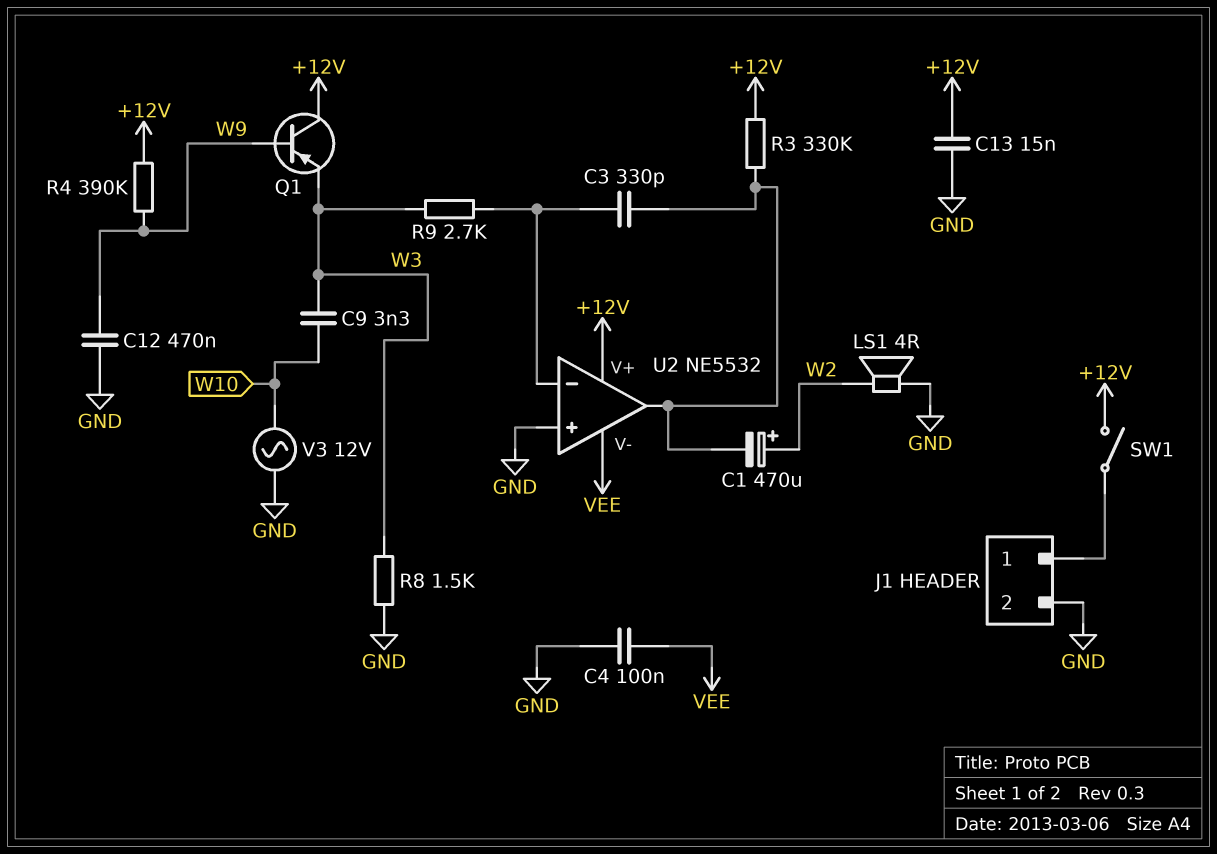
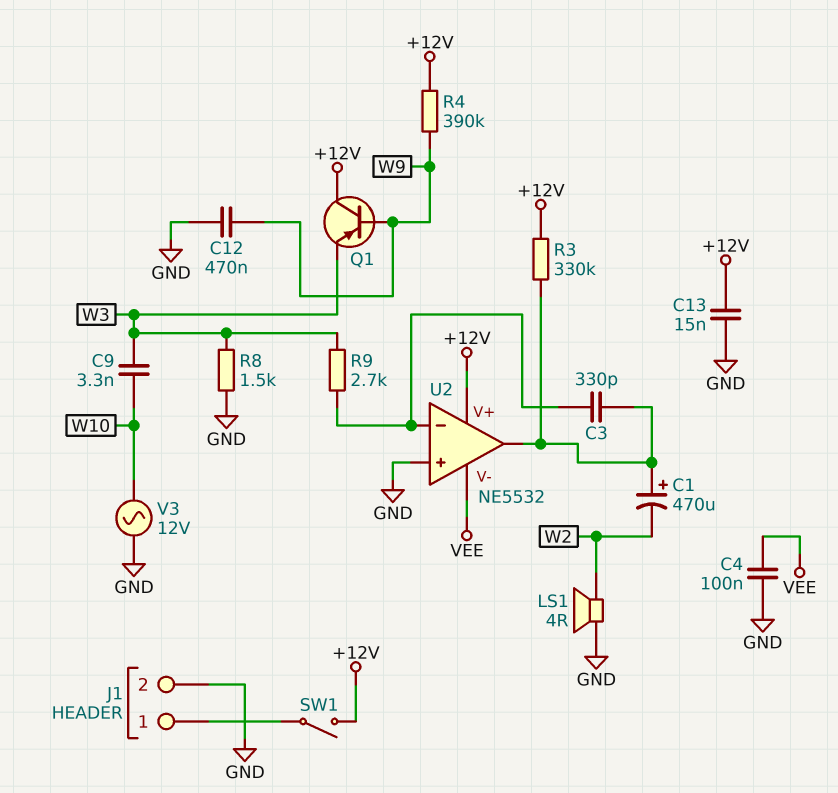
C1: 470uF (plus W2, minus U2/out) -> 470uF (plus U2/out, minus W2)

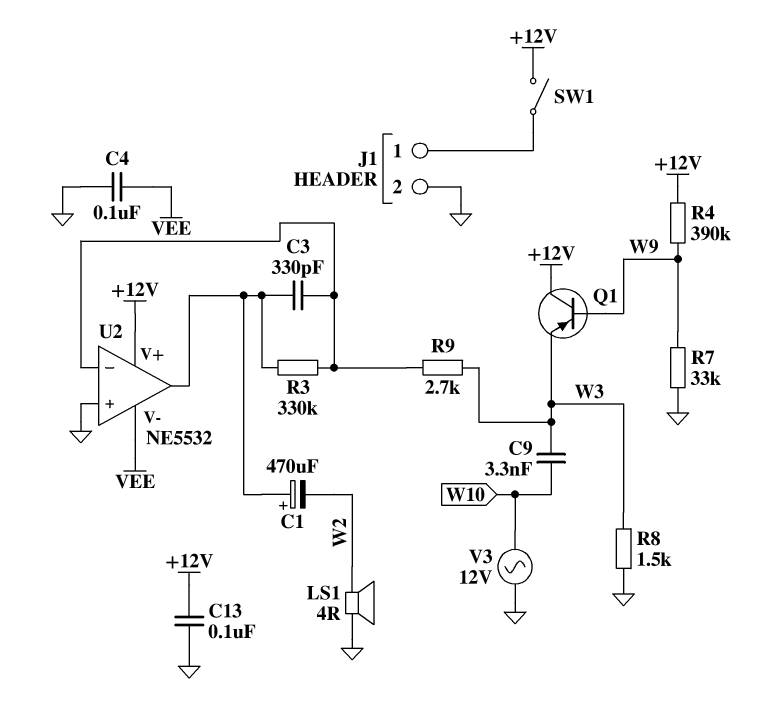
C12: 470nF (GND, W9) -> none
C13: 15nF (+12V, GND) -> 100nF (+12V, GND)
R3: 330k (+12V, U2/out) -> 330k (U2/in-, U2/out)
R7: none -> 33k (GND, W9)

